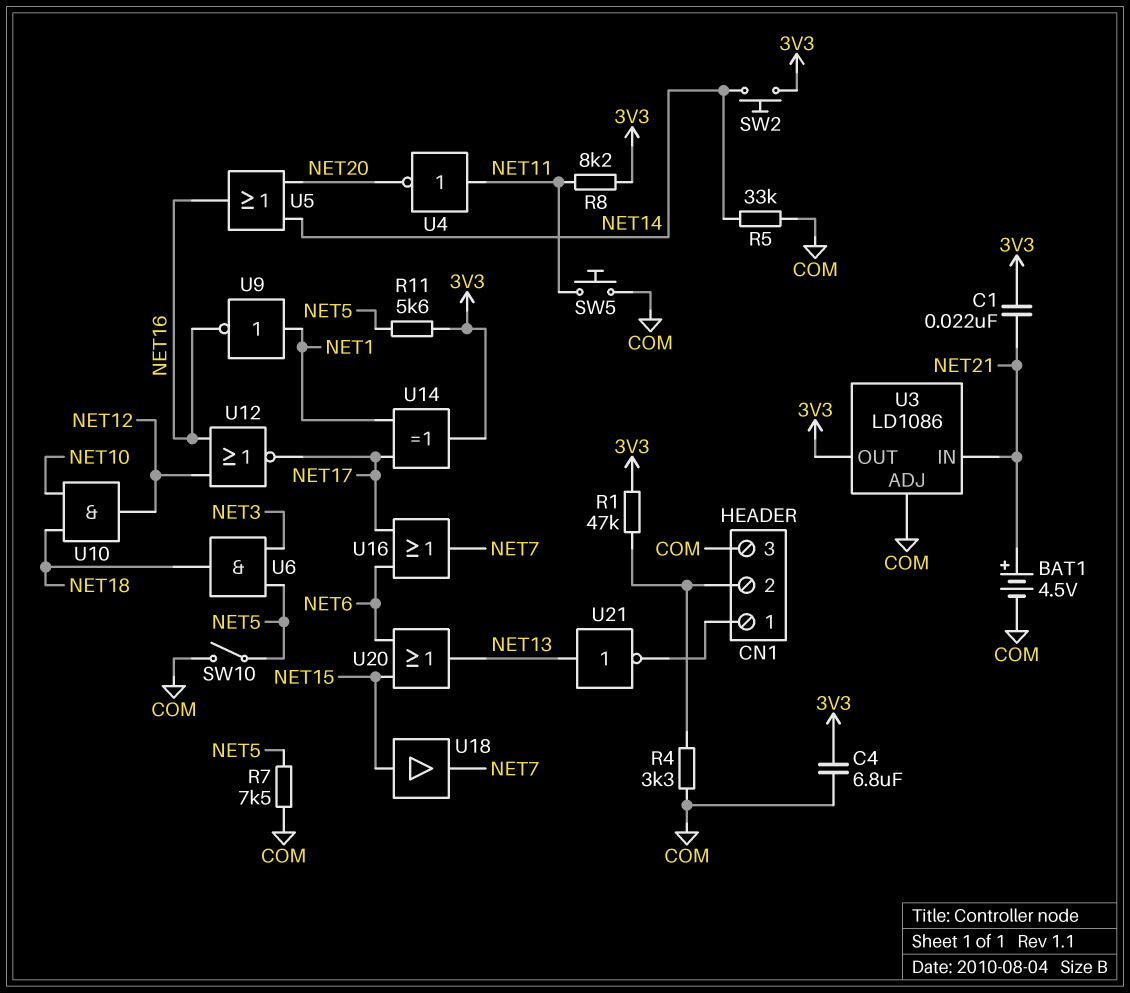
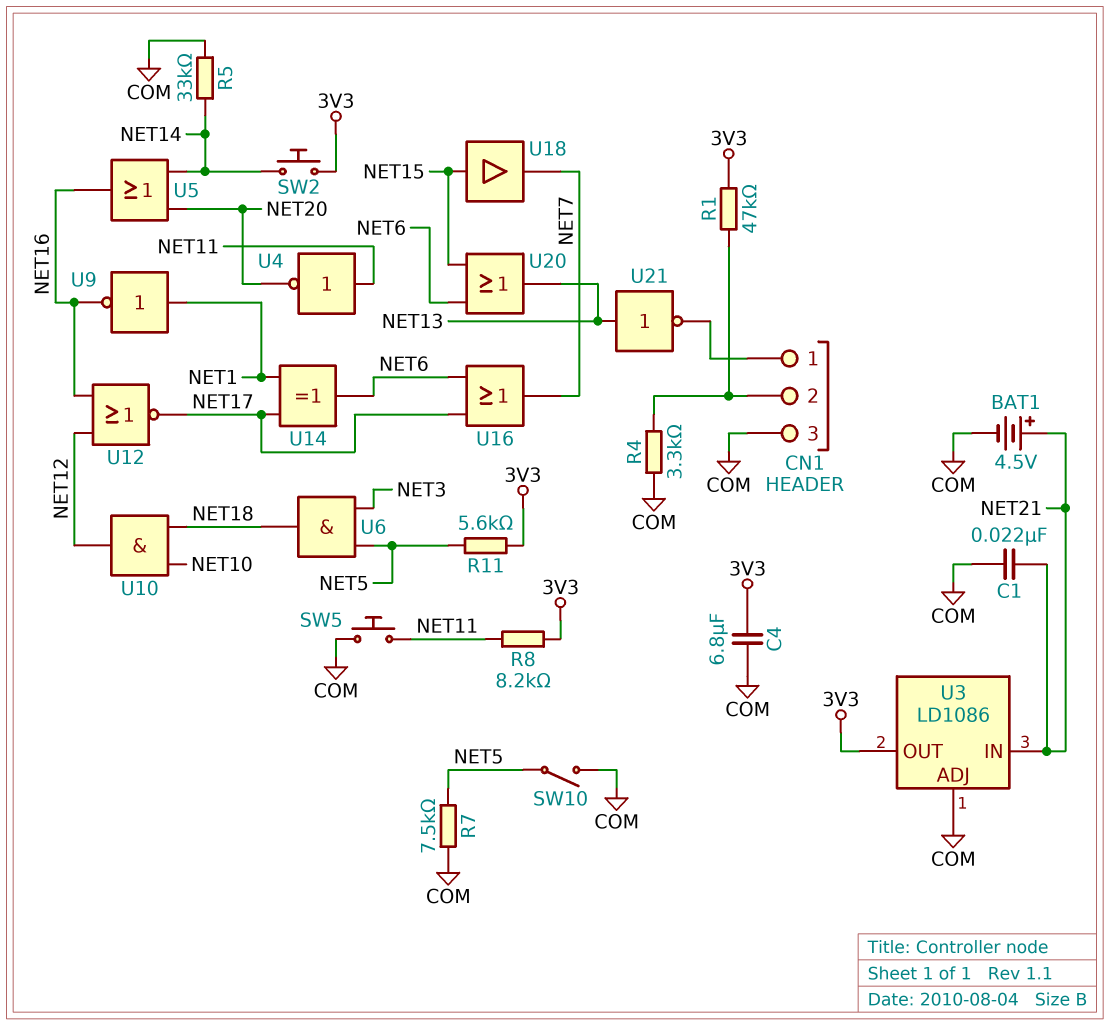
C1: 22nF (3V3, NET21) -> 22nF (COM, NET21)
U14: XOR (in NET1, in NET17, out 3V3) -> XOR (in NET1, in NET17, out NET6)

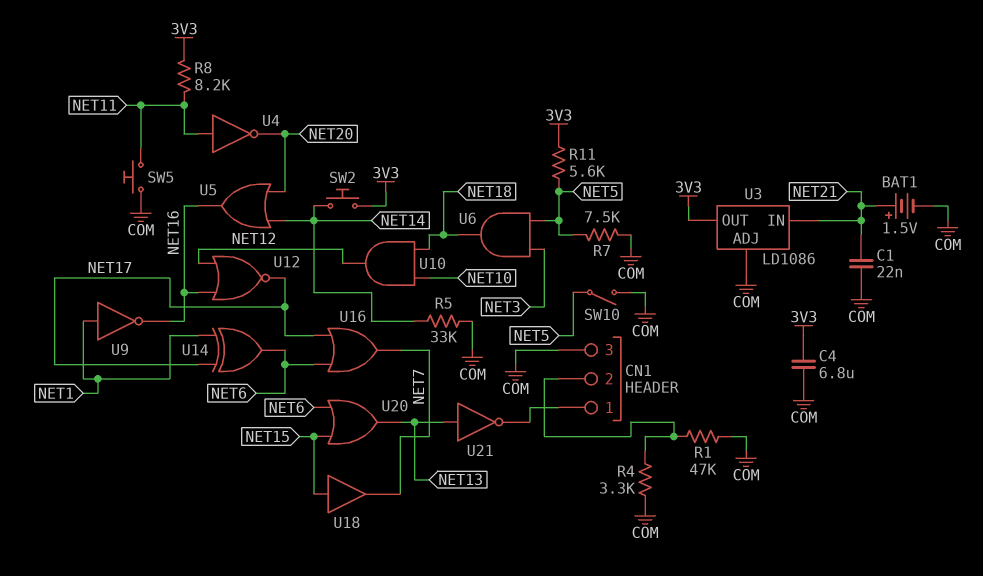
BAT1: 4.5V (plus NET21, minus COM) -> 1.5V (plus NET21, minus COM)
R1: 47k (3V3, CN1/2) -> 47k (CN1/2, COM)

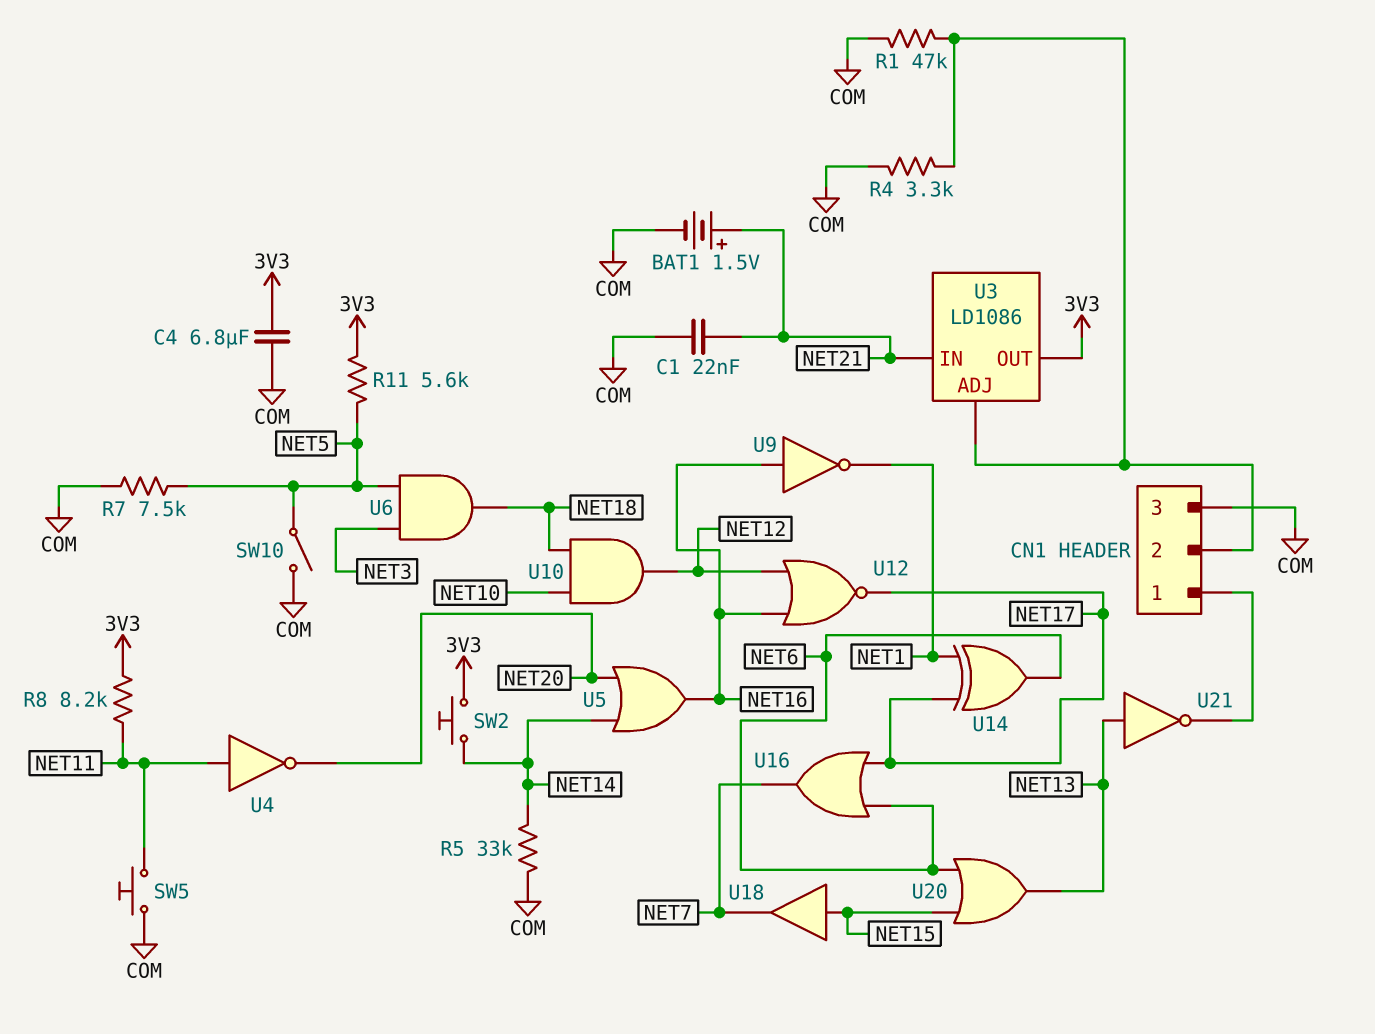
U3 pin ADJ: COM -> CN1/2
U9: NOT (in NET1, out NET16) -> NOT (in NET16, out NET1)

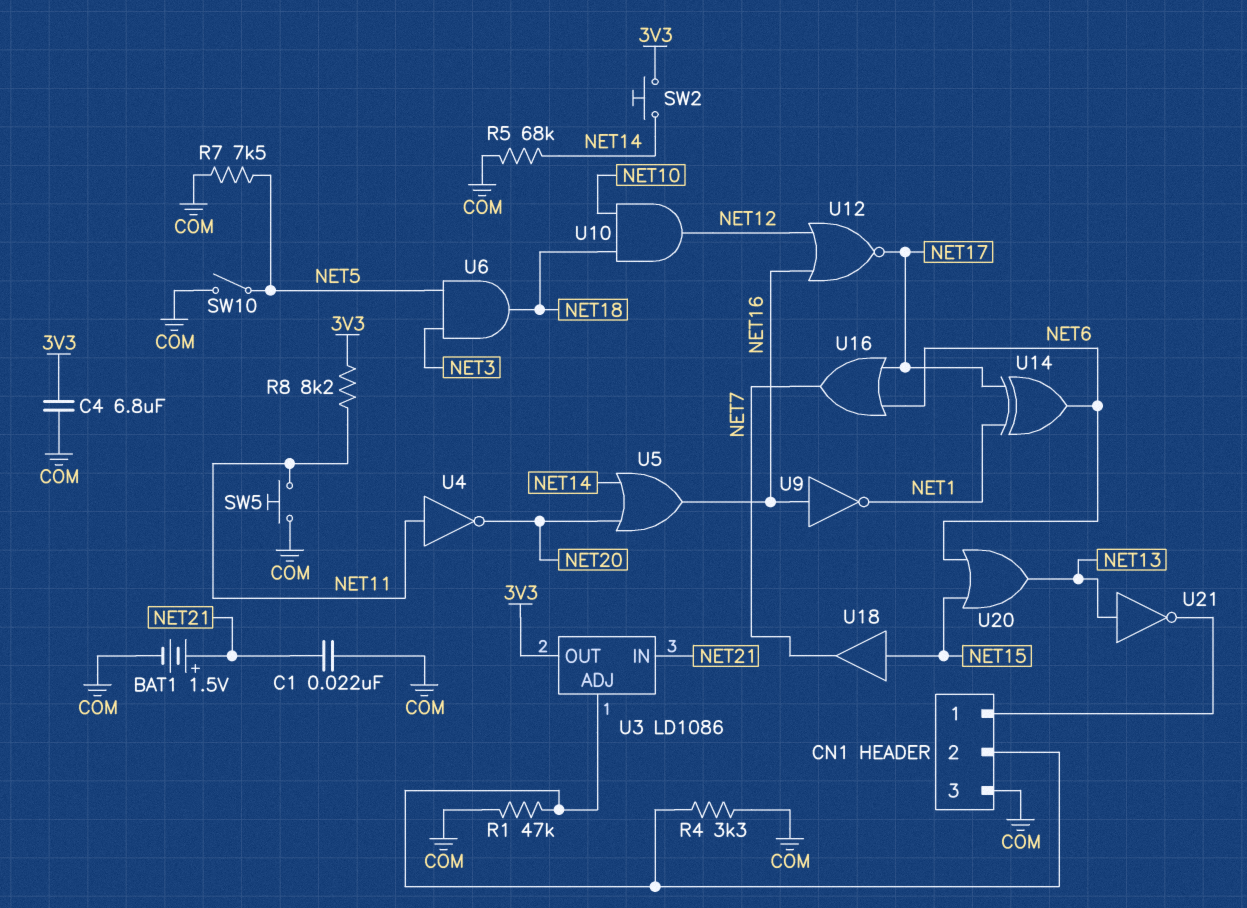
R5: 33k (COM, NET14) -> 68k (COM, NET14)
R11: 5.6k (3V3, NET5) -> none

